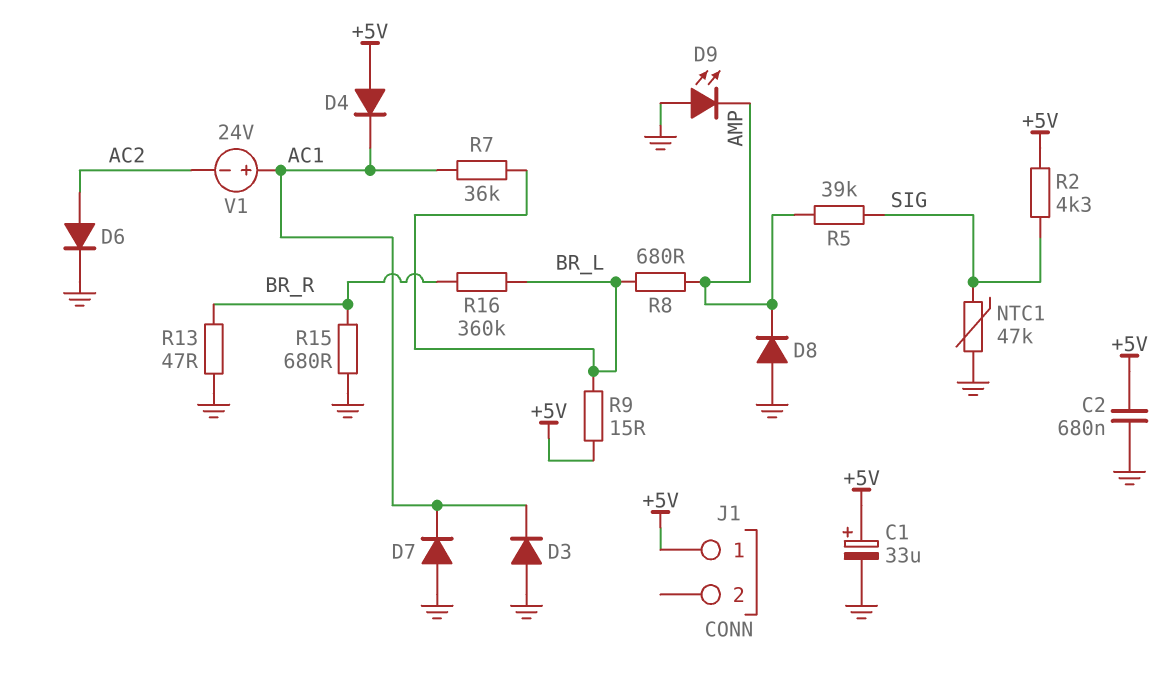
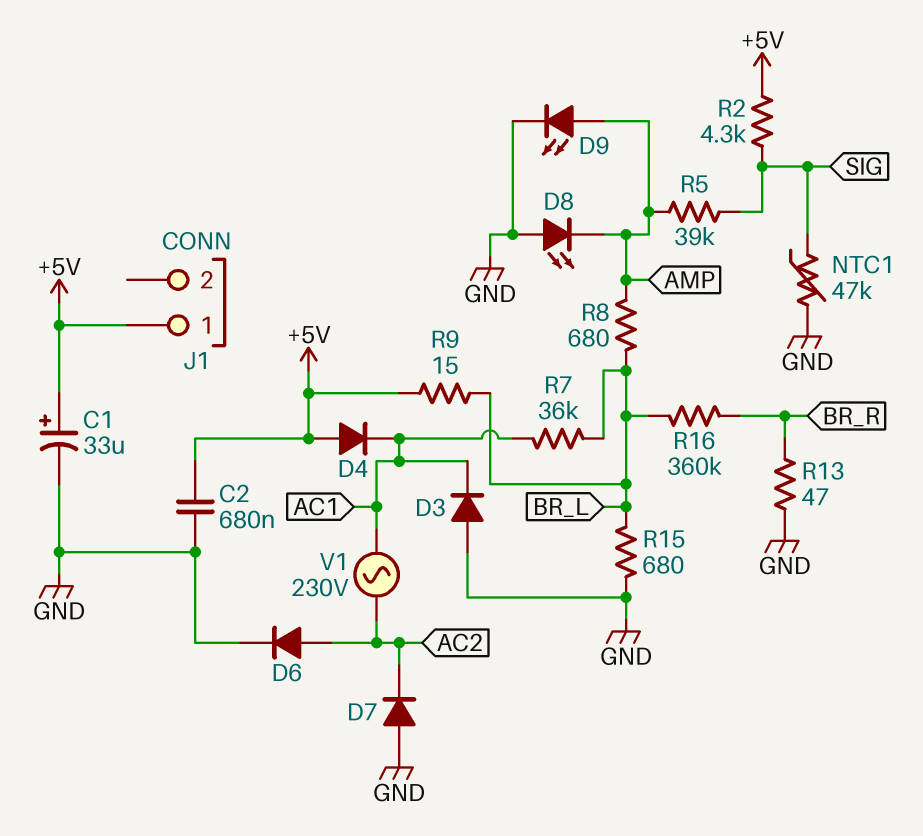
D7: diode (A GND, K AC1) -> diode (A GND, K AC2)
D8: diode (A GND, K AMP) -> LED (A GND, K AMP)
D9: LED (A GND, K AMP) -> LED (A AMP, K GND)
R15: 680 (BR_R, GND) -> 680 (BR_L, GND)
V1: 24V (plus AC1, minus AC2) -> AC 230V (AC1, AC2)

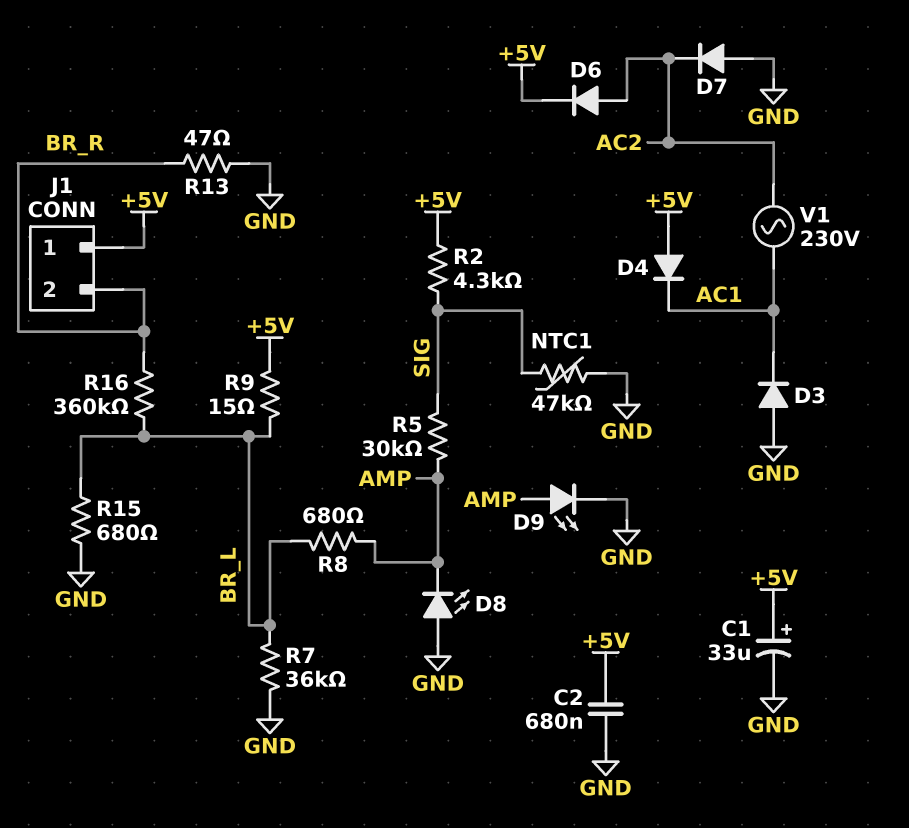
D6: diode (A AC2, K GND) -> diode (A AC2, K +5V)
J1 pin 2: none -> BR_R
R5: 39k (AMP, SIG) -> 30k (AMP, SIG)
R7: 36k (AC1, BR_L) -> 36k (BR_L, GND)

